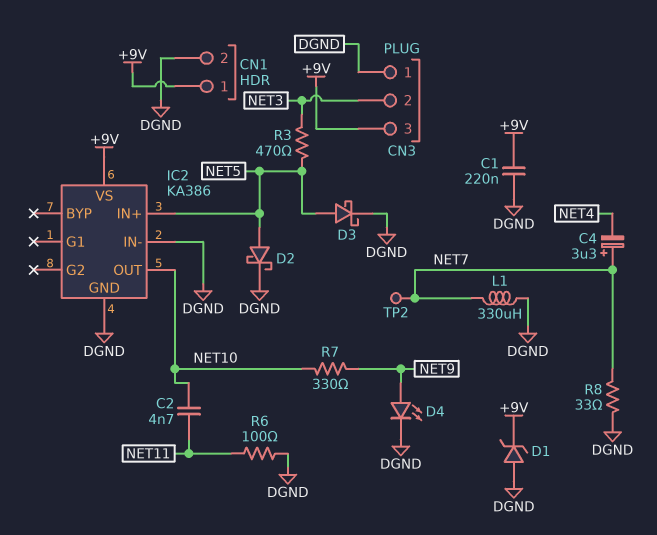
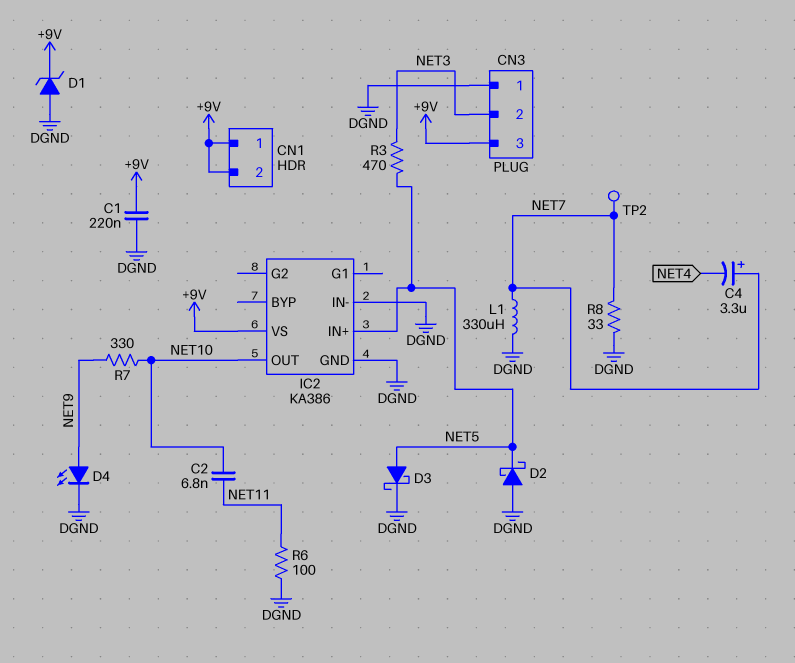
C2: 4.7nF (NET10, NET11) -> 6.8nF (NET10, NET11)
CN1 pin 2: DGND -> +9V
D2: schottky (A NET5, K DGND) -> schottky (A DGND, K NET5)

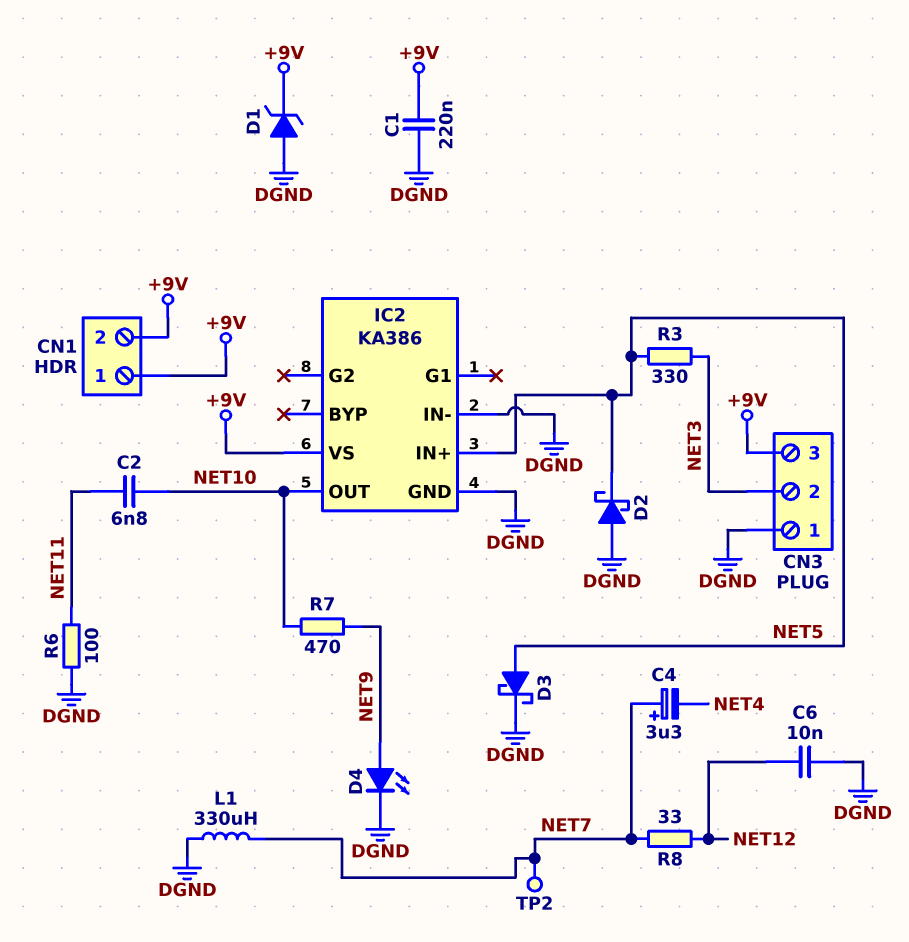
C6: none -> 10nF (DGND, NET12)
R3: 470 (NET3, NET5) -> 330 (NET3, NET5)
R7: 330 (NET9, NET10) -> 470 (NET9, NET10)
R8: 33 (DGND, NET7) -> 33 (NET7, NET12)

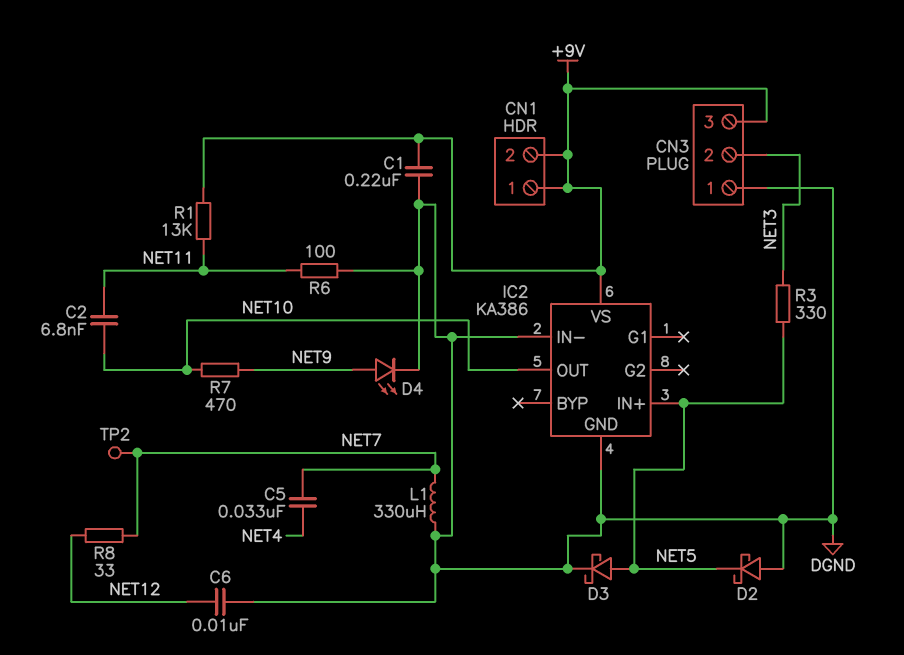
C4: 3.3uF (plus NET7, minus NET4) -> none
C5: none -> 33nF (NET4, NET7)
D1: zener (A DGND, K +9V) -> none
R1: none -> 13k (+9V, NET11)

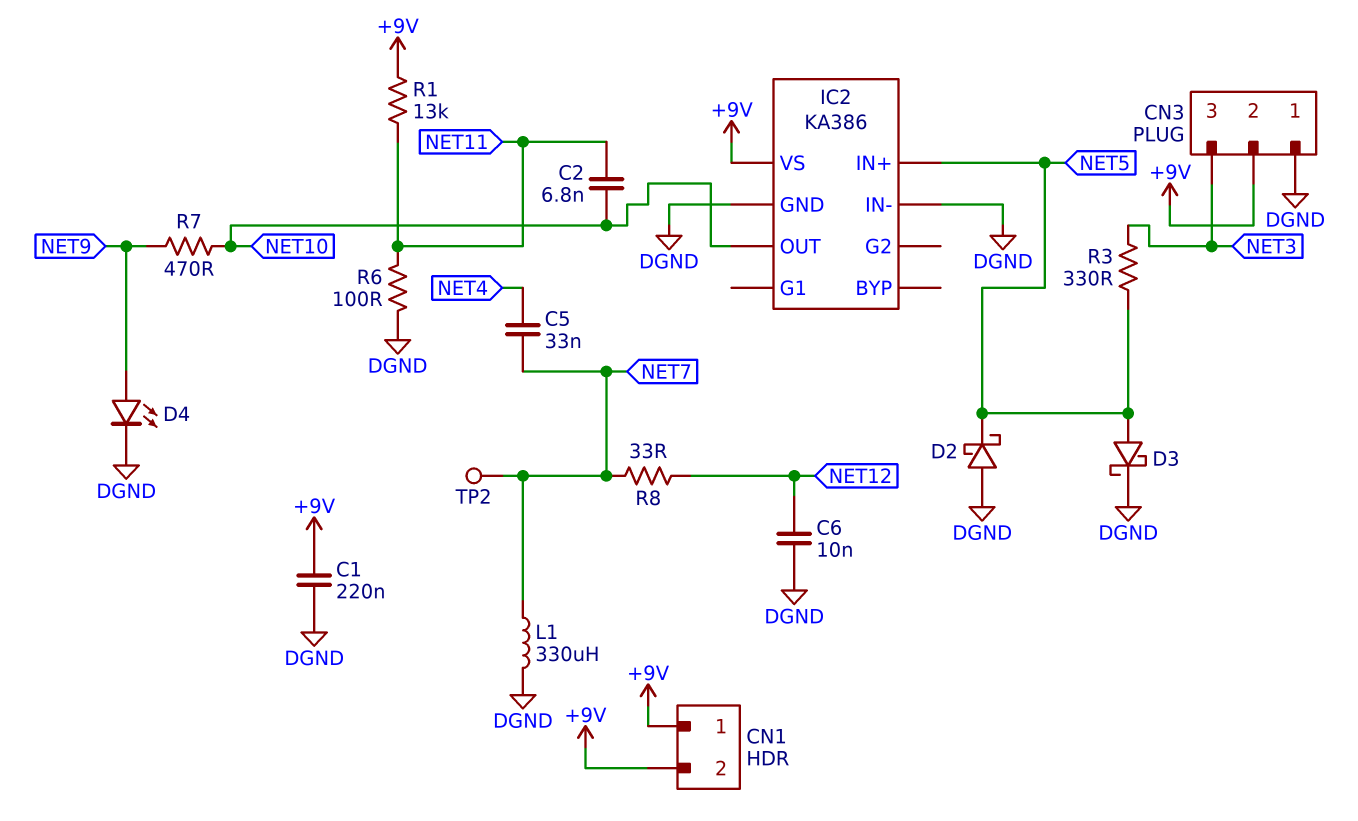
CN3 pin 2: NET3 -> +9V
CN3 pin 3: +9V -> NET3

